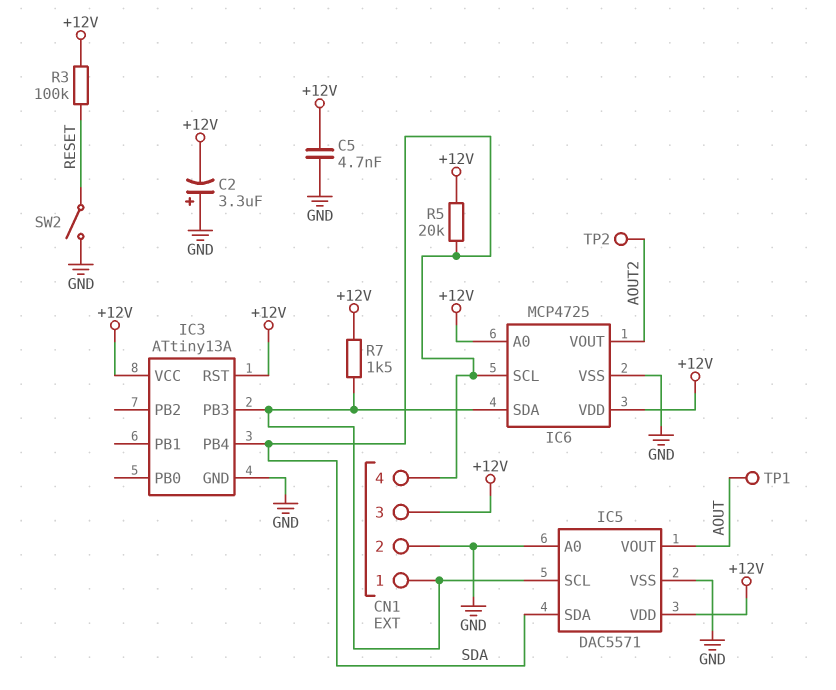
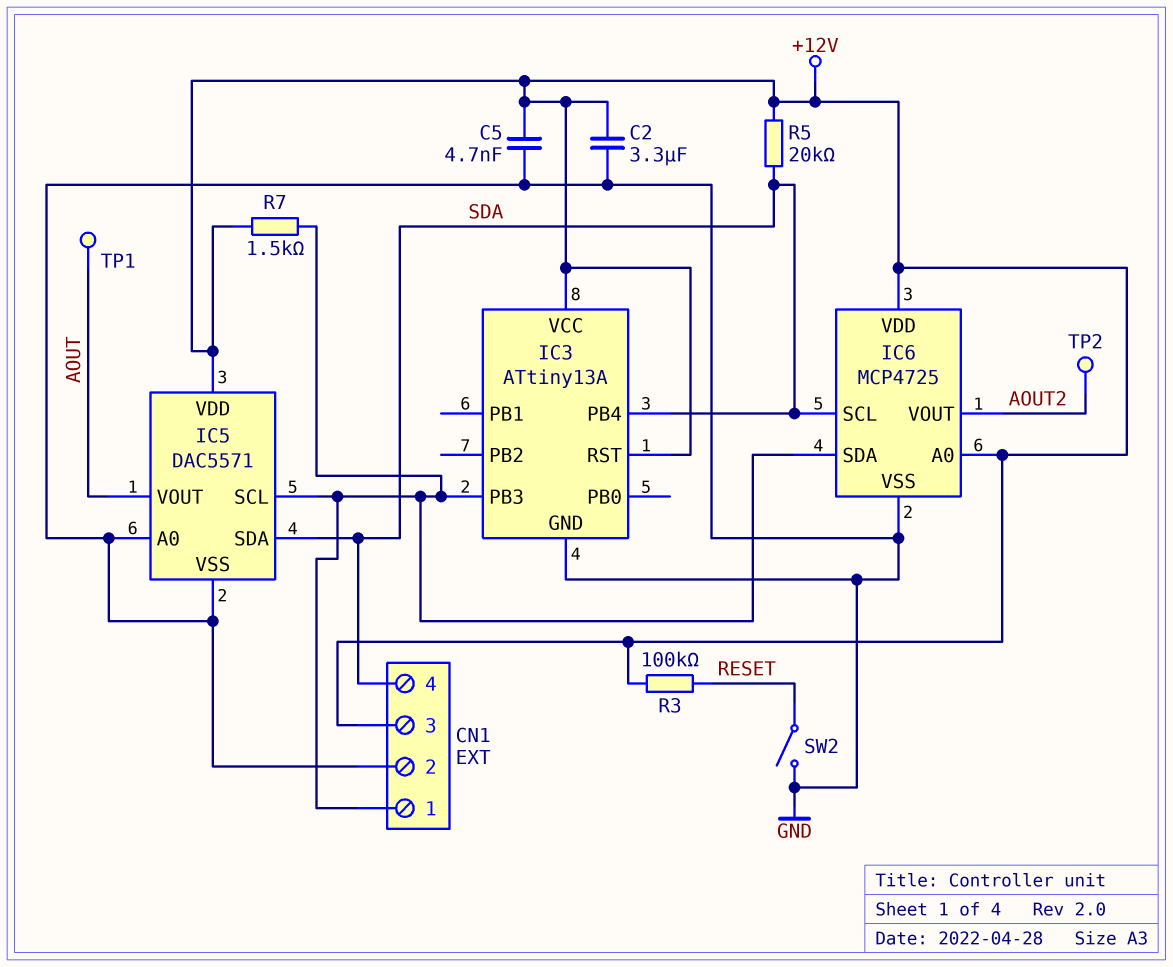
C2: 3.3uF (plus GND, minus +12V) -> 3.3uF (+12V, GND)

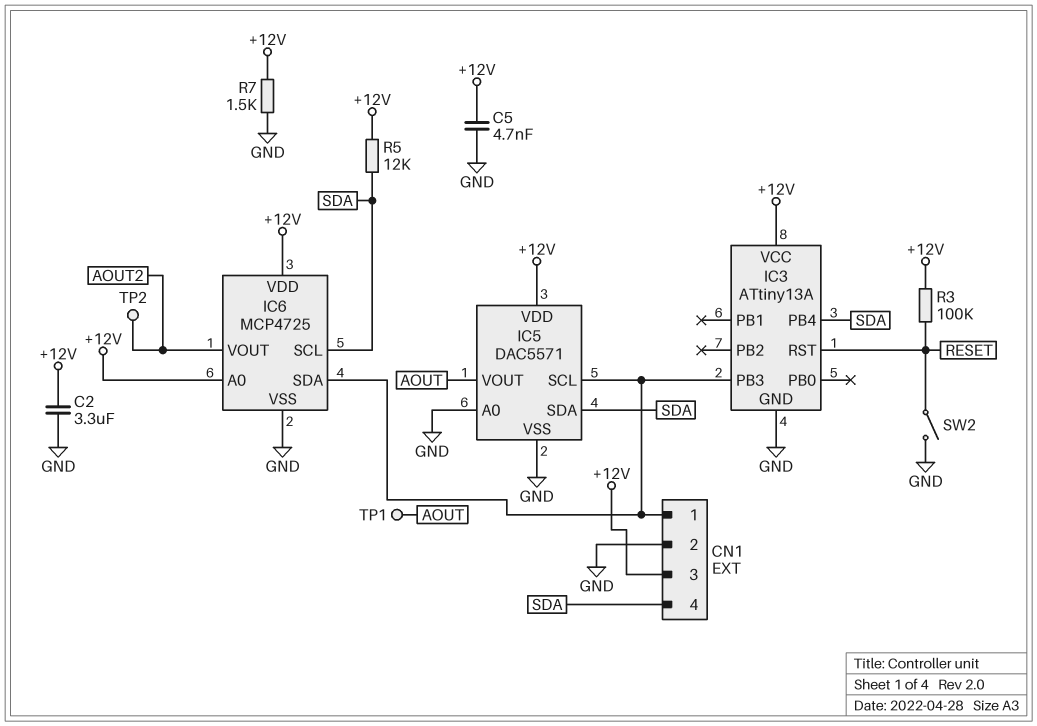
IC3 pin RST: +12V -> RESET
R5: 20k (+12V, SDA) -> 12k (+12V, SDA)
R7: 1.5k (+12V, CN1/1) -> 1.5k (+12V, GND)

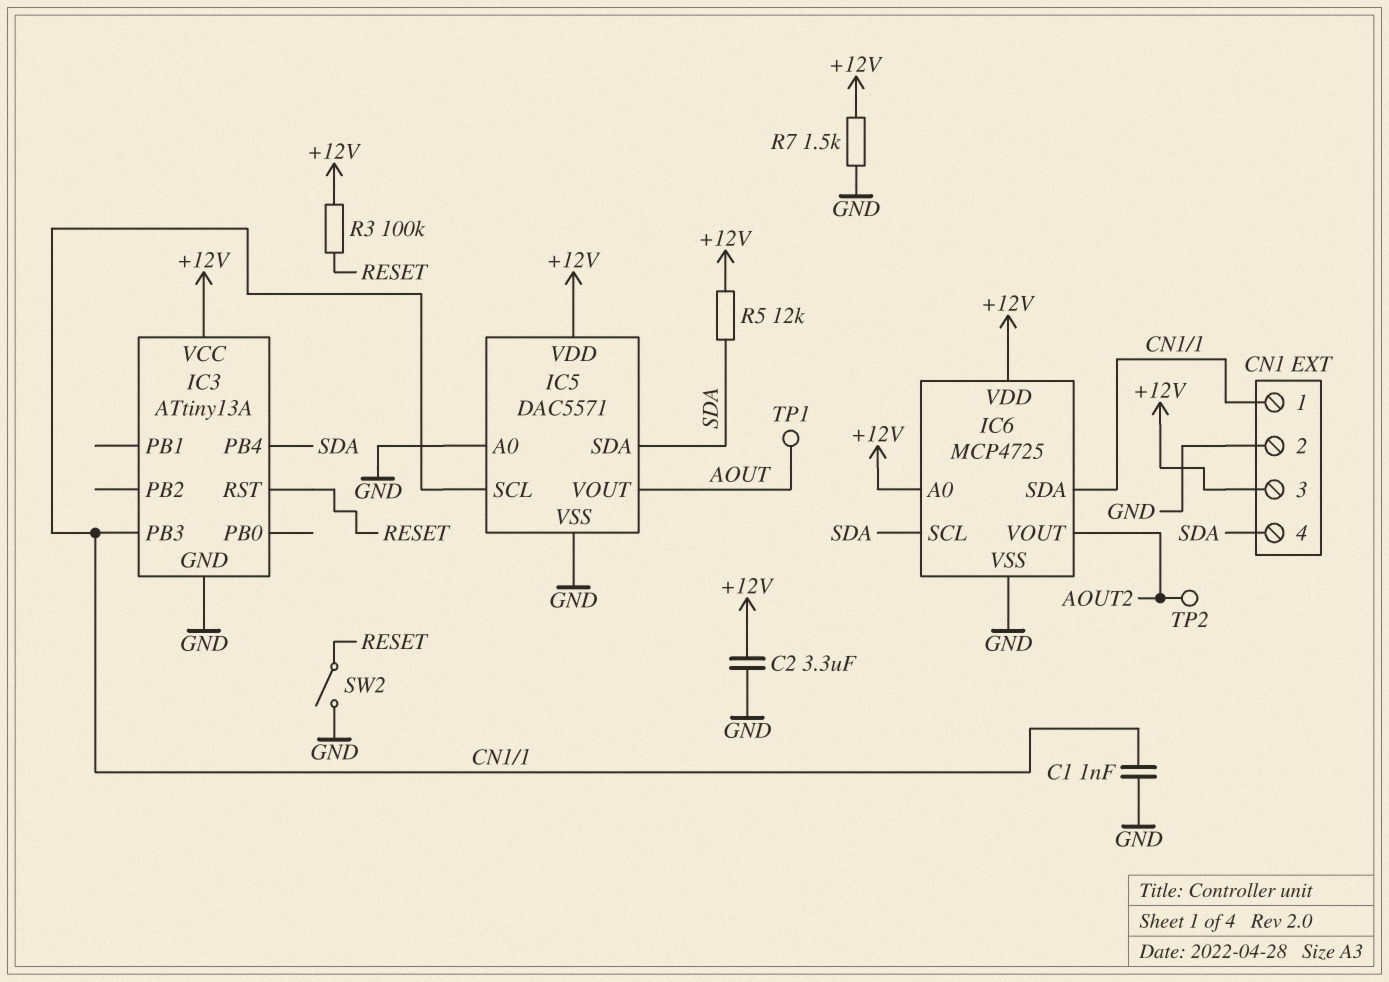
C1: none -> 1nF (CN1/1, GND)
C5: 4.7nF (+12V, GND) -> none

